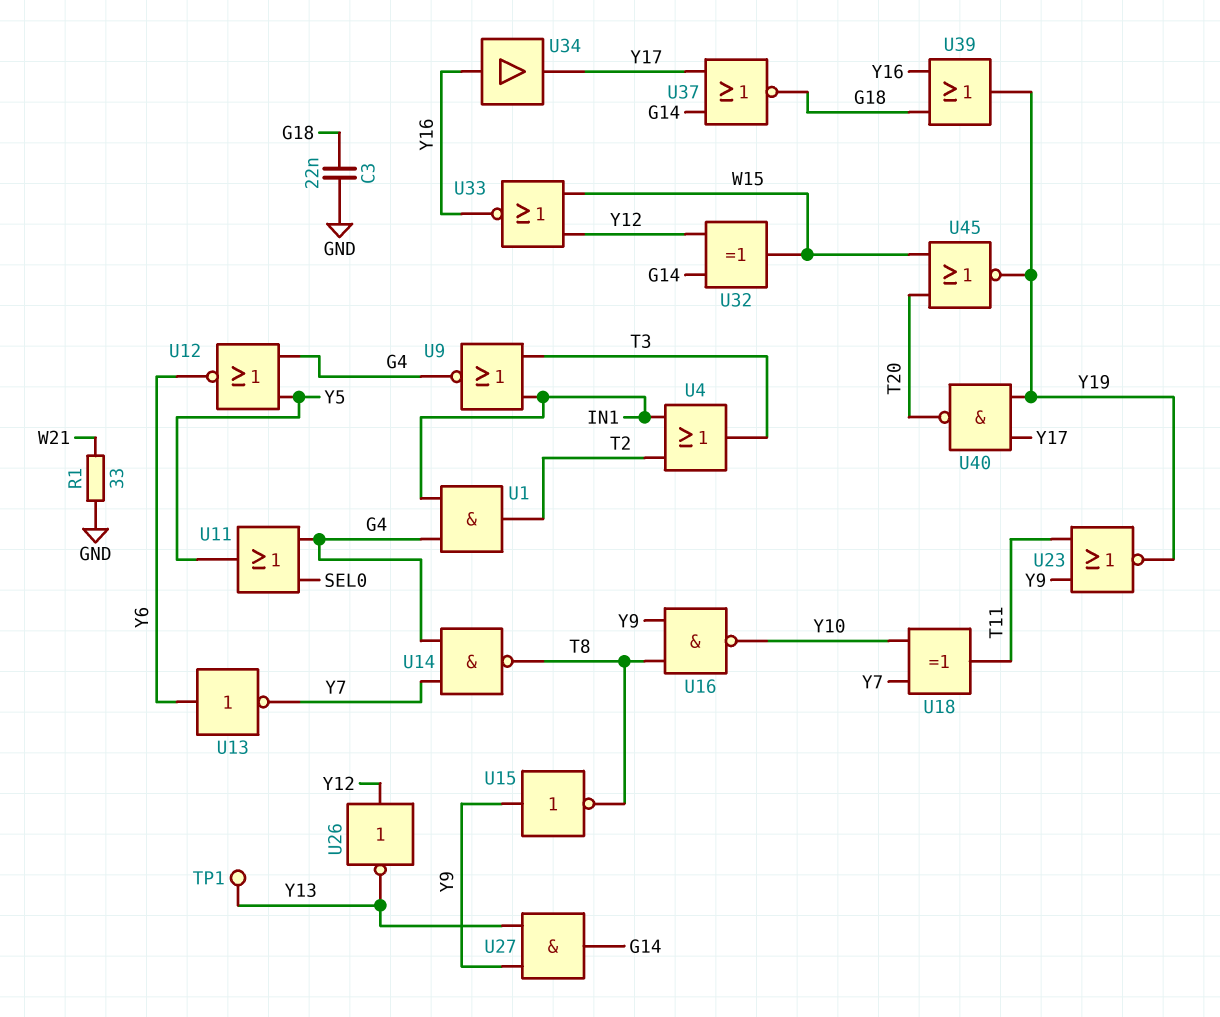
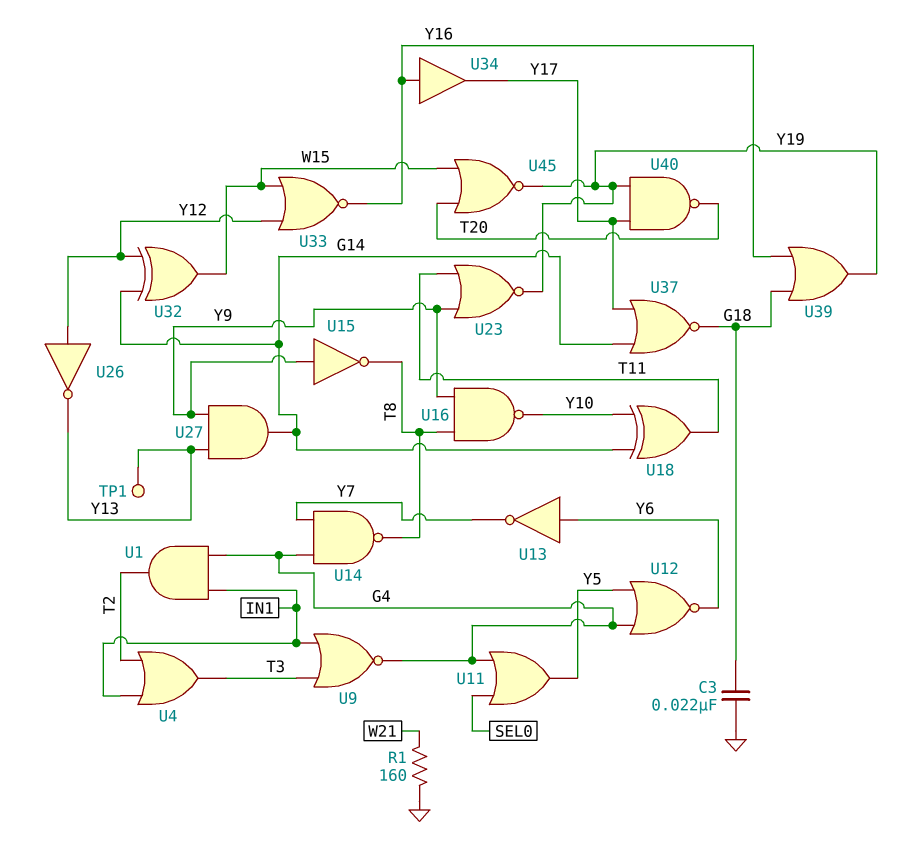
R1: 33 (GND, W21) -> 160 (GND, W21)
U18: XOR (in Y7, in Y10, out T11) -> XOR (in G14, in Y10, out T11)

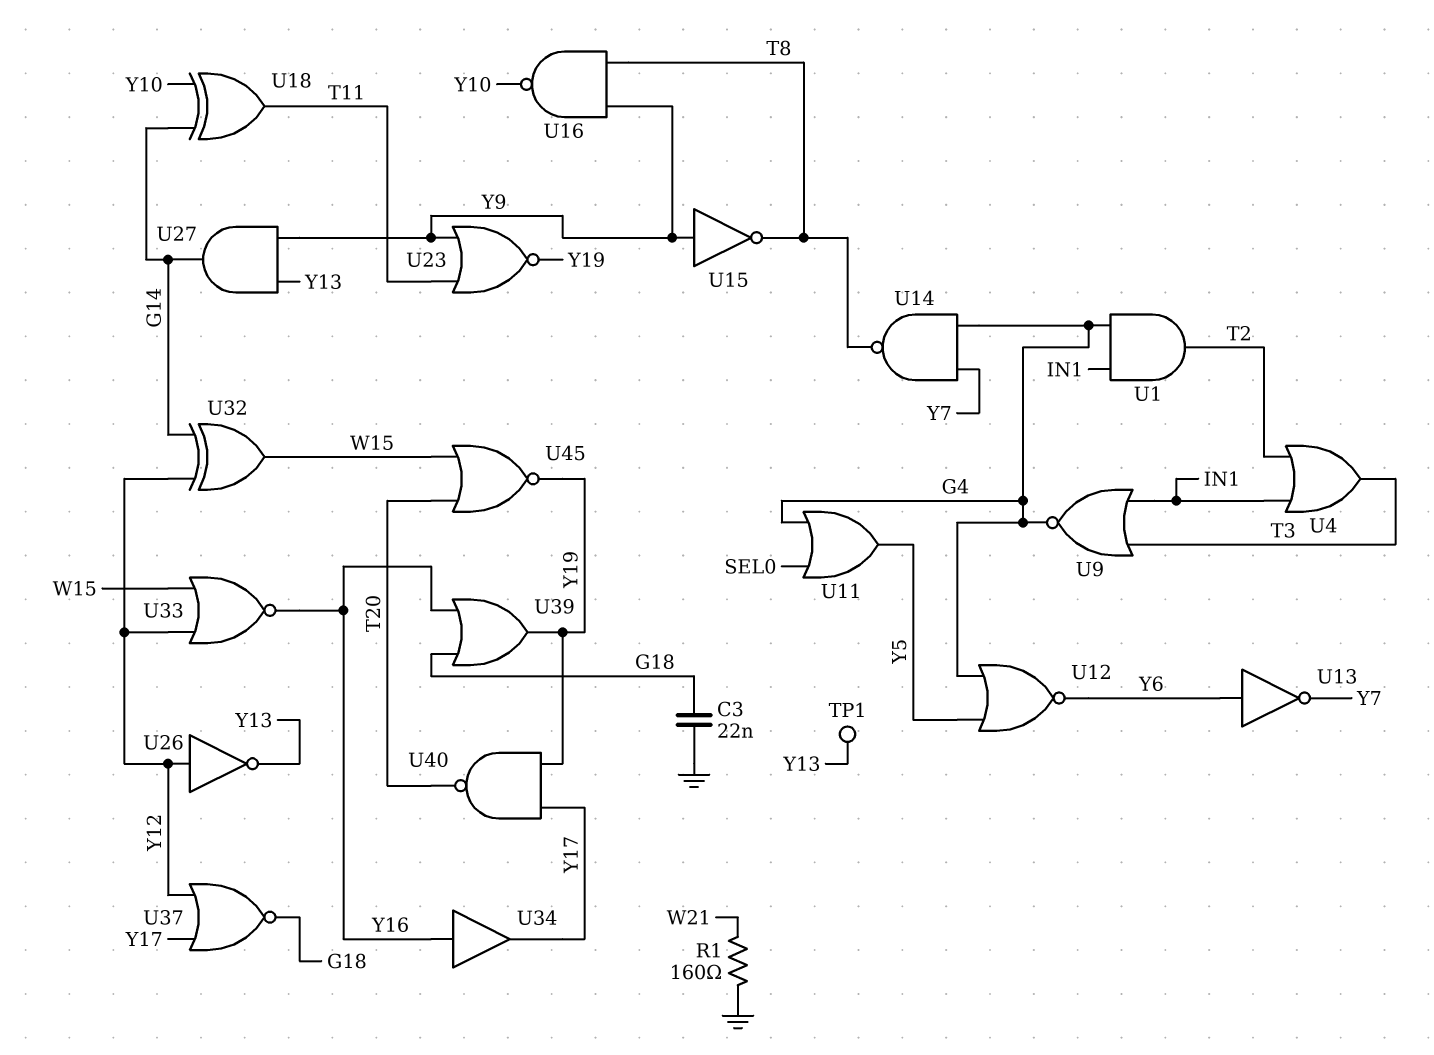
U37: NOR (in G14, in Y17, out G18) -> NOR (in Y12, in Y17, out G18)

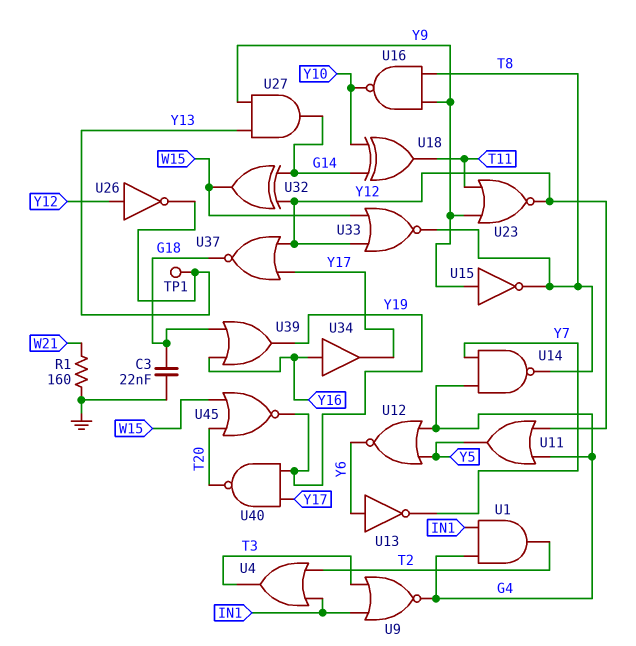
U11: OR (in G4, in SEL0, out Y5) -> OR (in G4, in Y12, out Y5)
U23: NOR (in T11, in Y9, out Y19) -> NOR (in T11, in Y9, out Y12)
U33: NOR (in W15, in Y12, out Y16) -> NOR (in W15, in Y12, out T8)

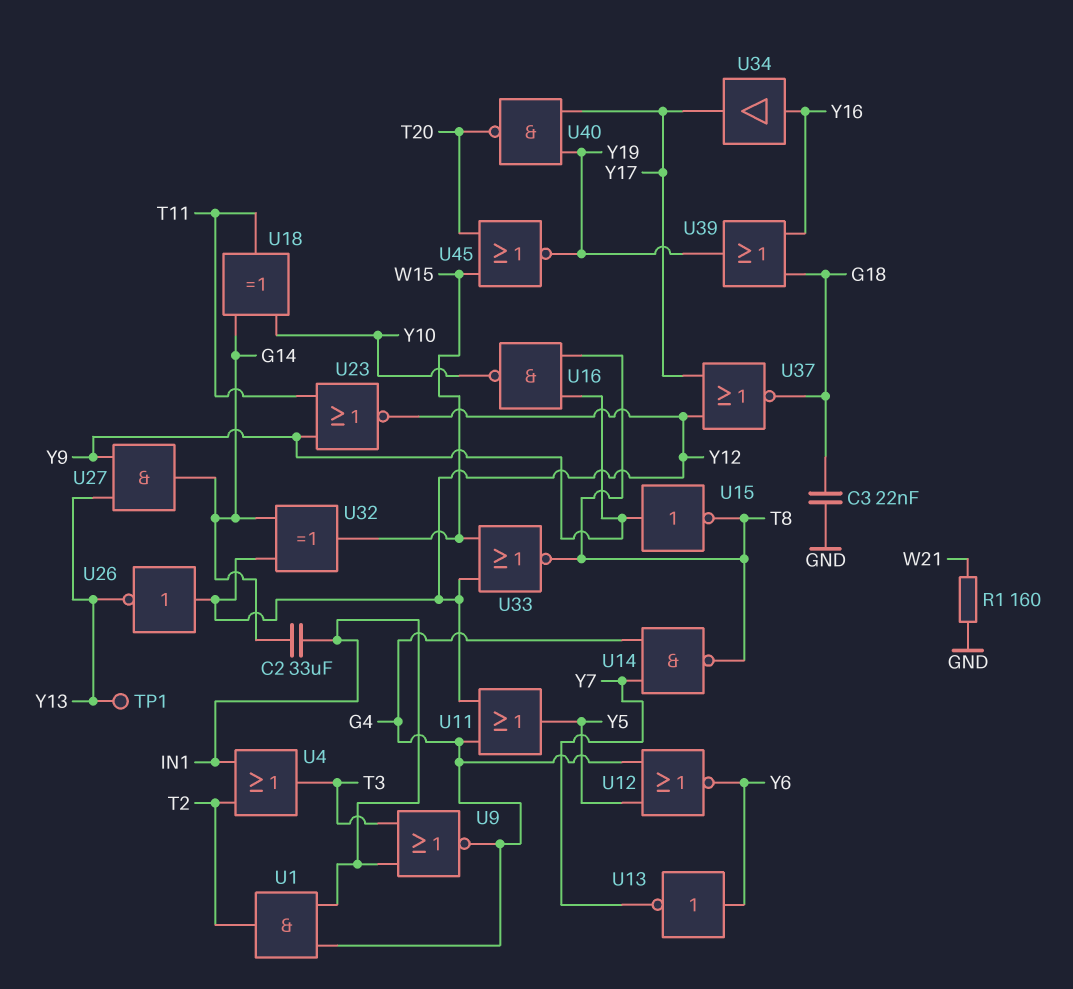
C2: none -> 33uF (G14, IN1)

